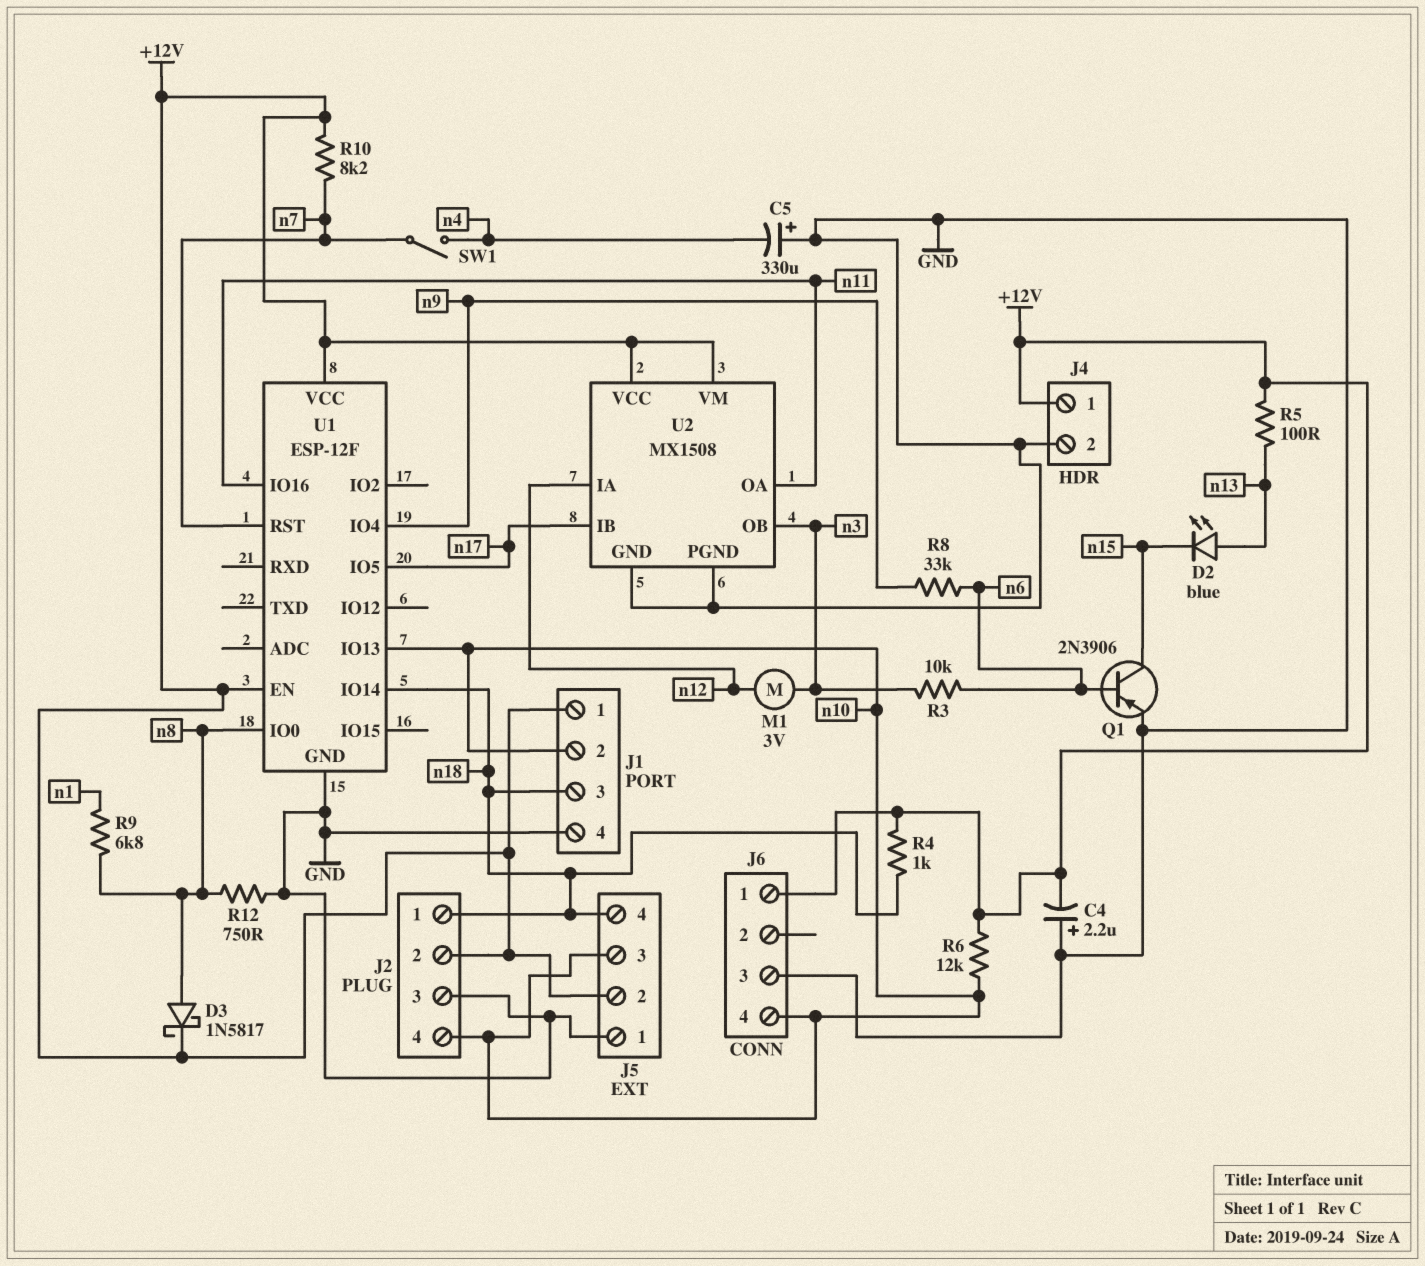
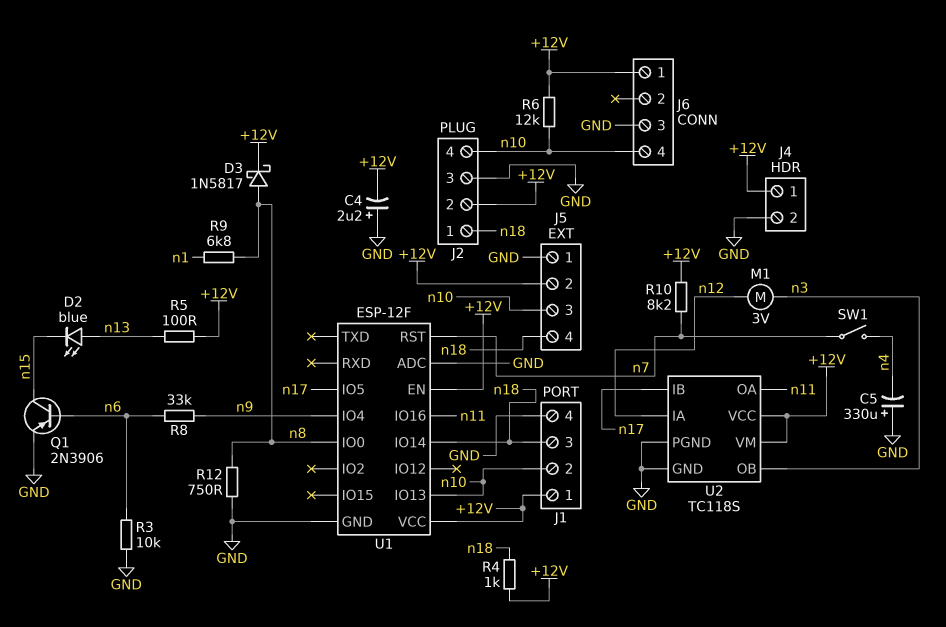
R3: 10k (n3, n6) -> 10k (GND, n6)
U1 pin ADC: none -> GND
U2: MX1508 -> TC118S

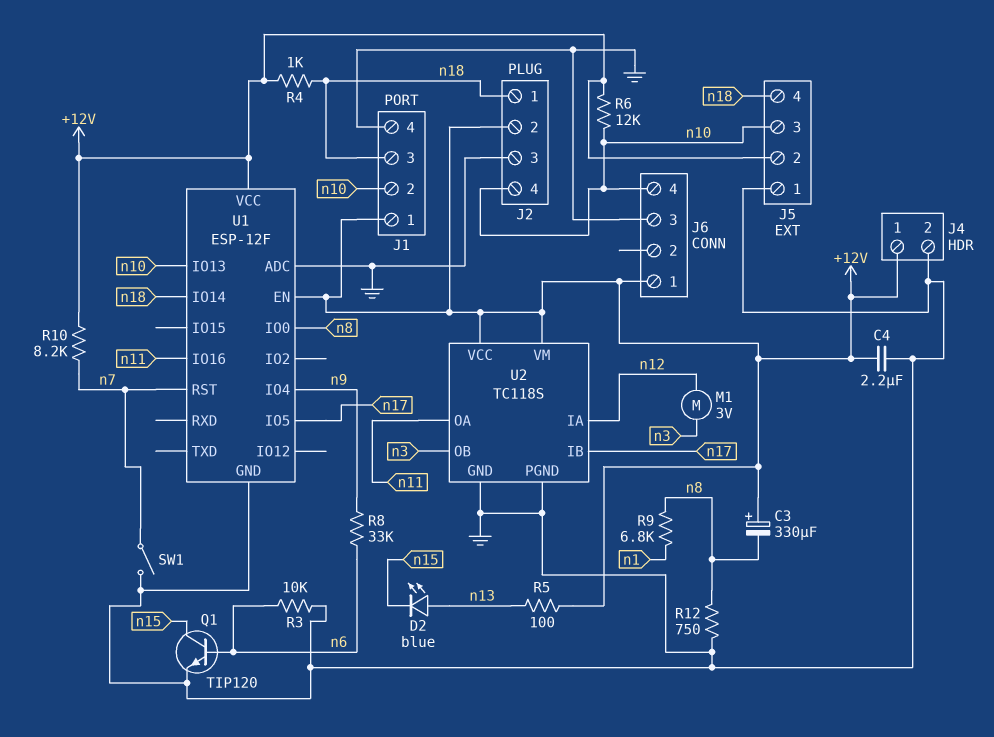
C3: none -> 330uF (plus +12V, minus n8)
C4: 2.2uF (plus GND, minus +12V) -> 2.2uF (+12V, GND)
C5: 330uF (plus GND, minus n4) -> none
D3: schottky 1N5817 (A n8, K +12V) -> none
Q1: PNP 2N3906 (B n6, C n15, E GND) -> NPN TIP120 (B n6, C n15, E GND)
SW1: switch (n4, n7) -> switch (GND, n7)

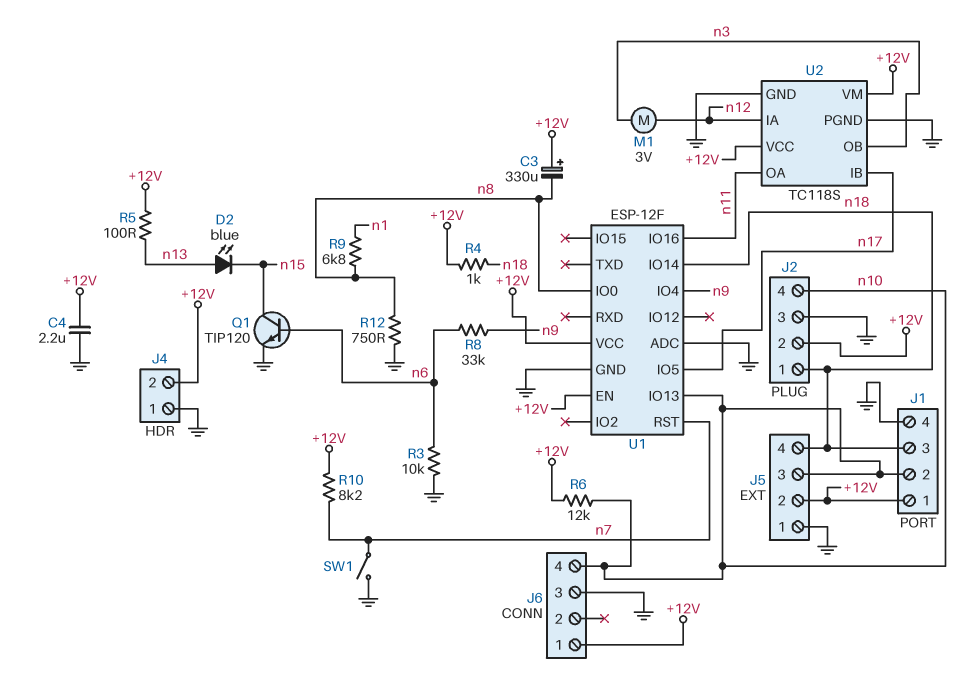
J4 pin 1: +12V -> GND
J4 pin 2: GND -> +12V

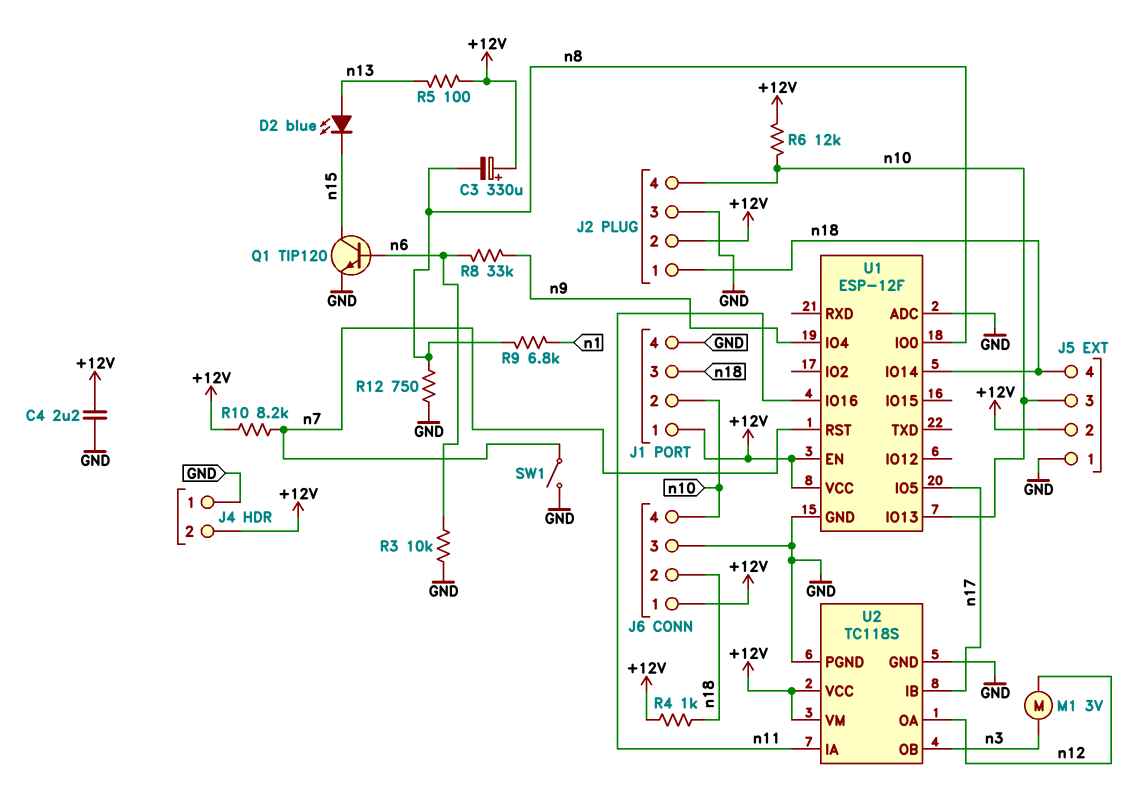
J6 pin 2: none -> n18
U2 pin IA: n12 -> n11
U2 pin OA: n11 -> n12

